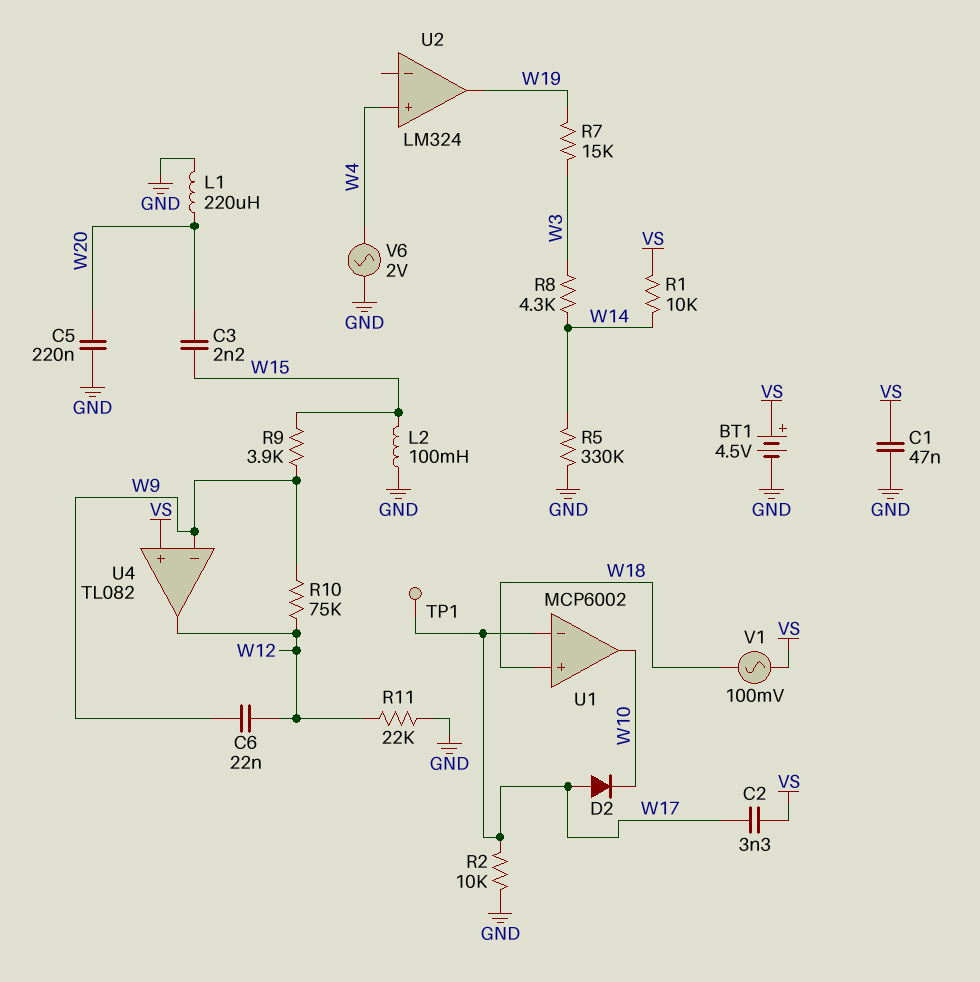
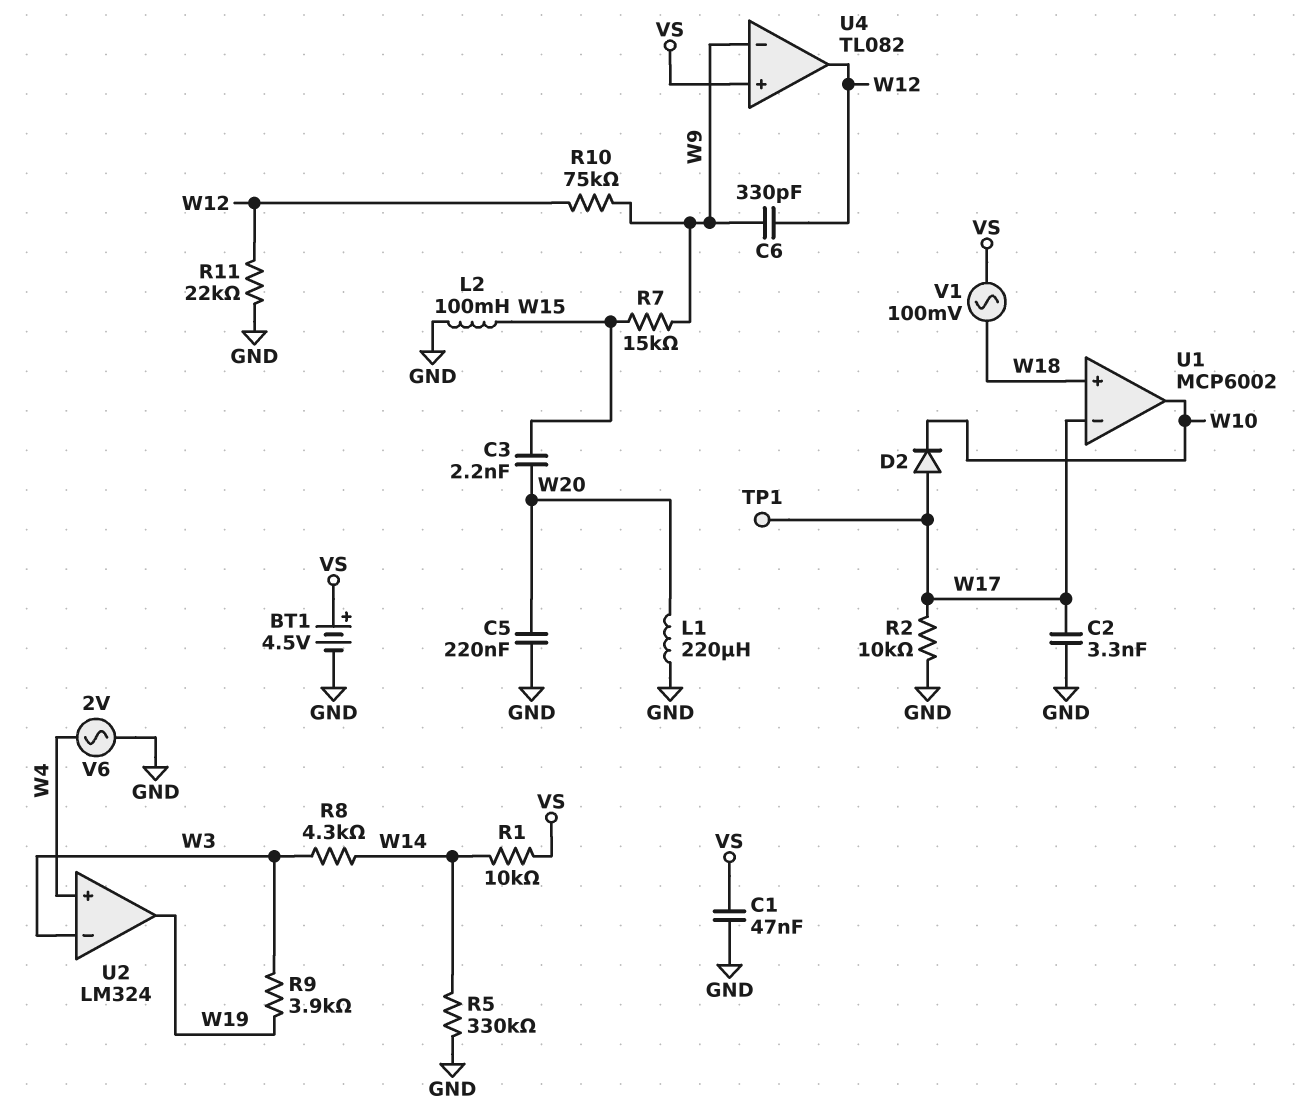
C2: 3.3nF (VS, W17) -> 3.3nF (GND, W17)
C6: 22nF (W9, W12) -> 330pF (W9, W12)
R7: 15k (W3, W19) -> 15k (W9, W15)
R9: 3.9k (W9, W15) -> 3.9k (W3, W19)
U2 pin in-: none -> W3

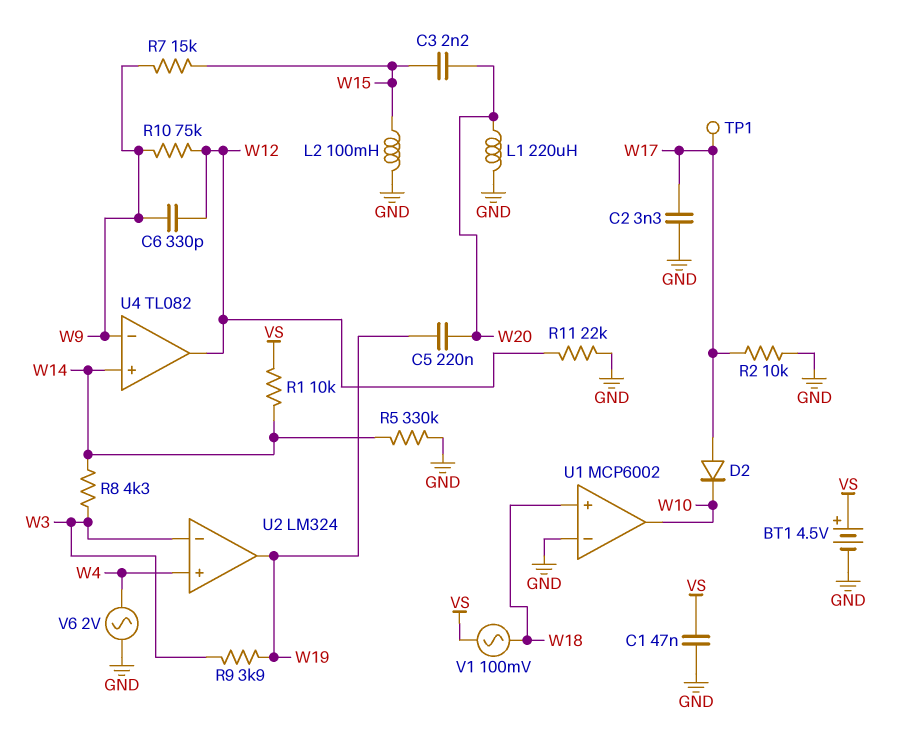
C5: 220nF (GND, W20) -> 220nF (W19, W20)
U1 pin in-: W17 -> GND
U4 pin in+: VS -> W14

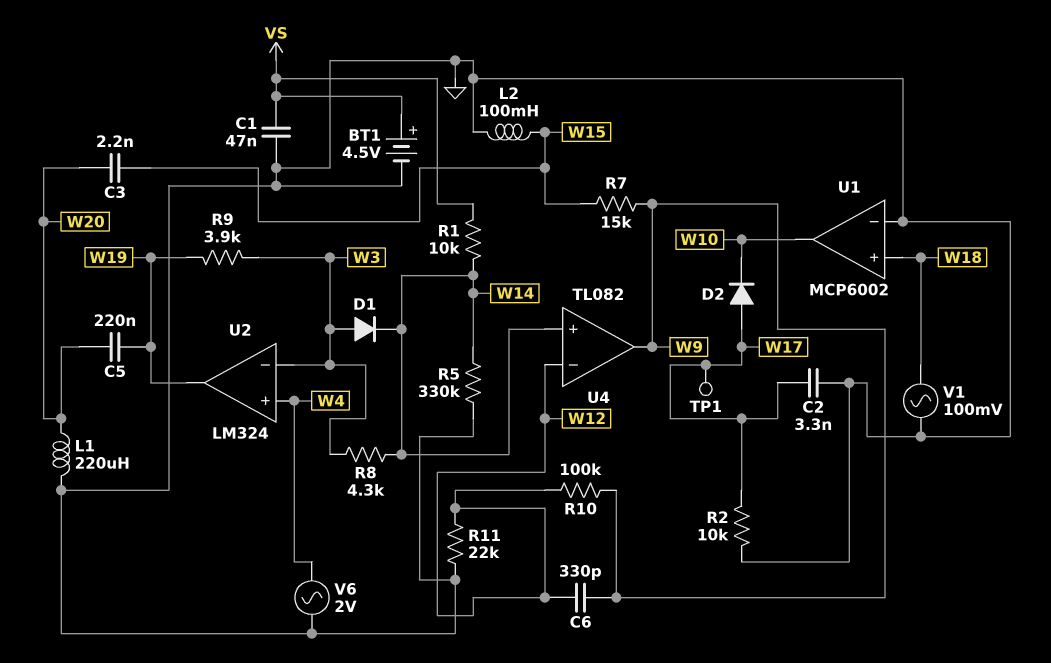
D1: none -> diode (A W3, K W14)
R10: 75k (W9, W12) -> 100k (W9, W12)
U4 pin in-: W9 -> W12
U4 pin out: W12 -> W9
V1: AC 100mV (VS, W18) -> AC 100mV (GND, W18)

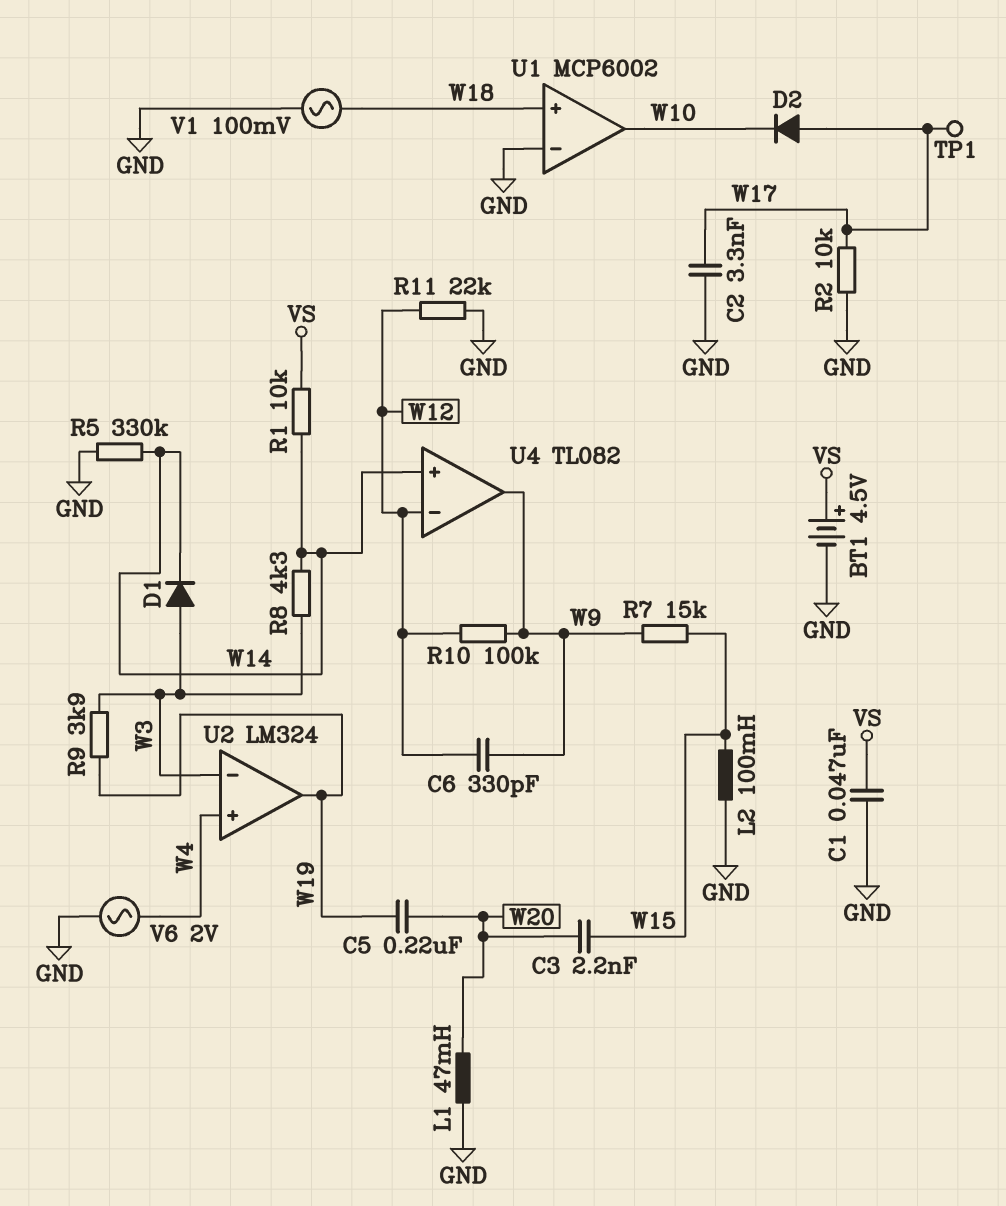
L1: 220uH (GND, W20) -> 47mH (GND, W20)

